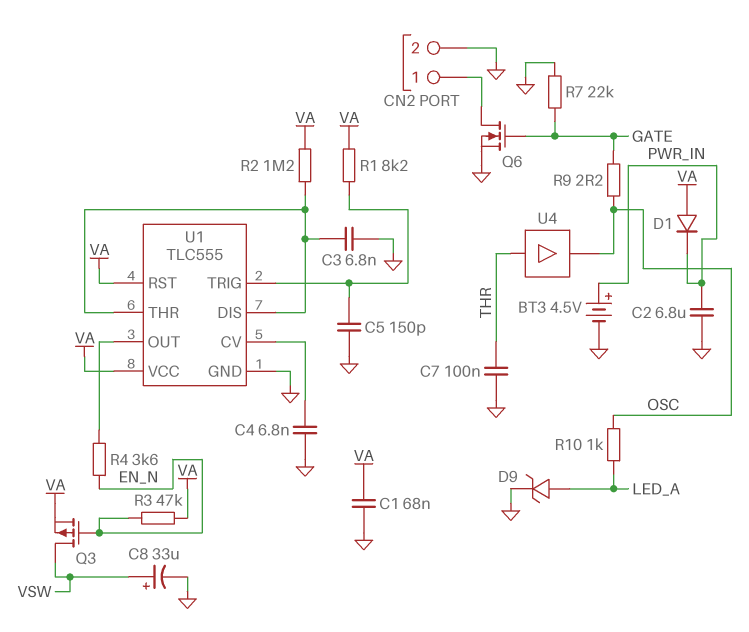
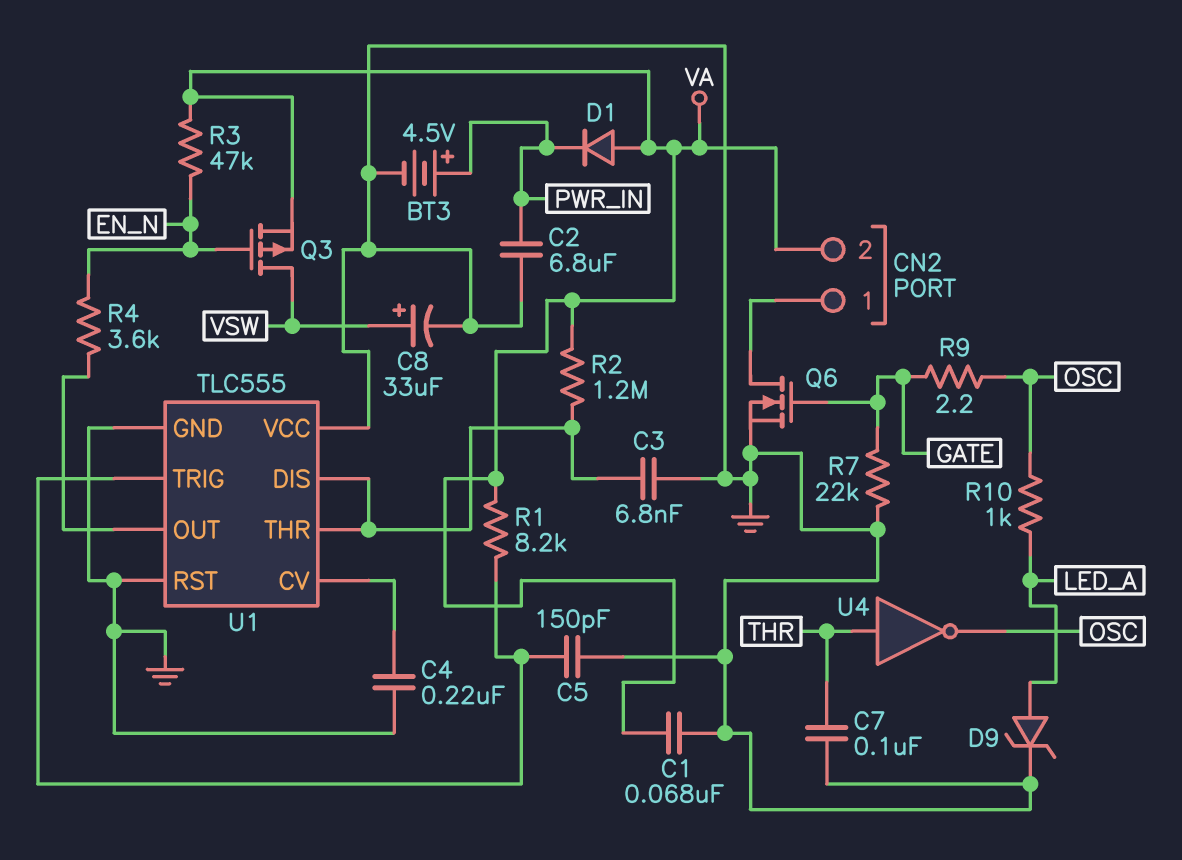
C4: 6.8nF (GND, U1/CV) -> 220nF (GND, U1/CV)
CN2 pin 2: GND -> VA
U1 pin RST: VA -> GND
U1 pin VCC: VA -> GND
U4: buffer (in THR, out OSC) -> NOT (in THR, out OSC)

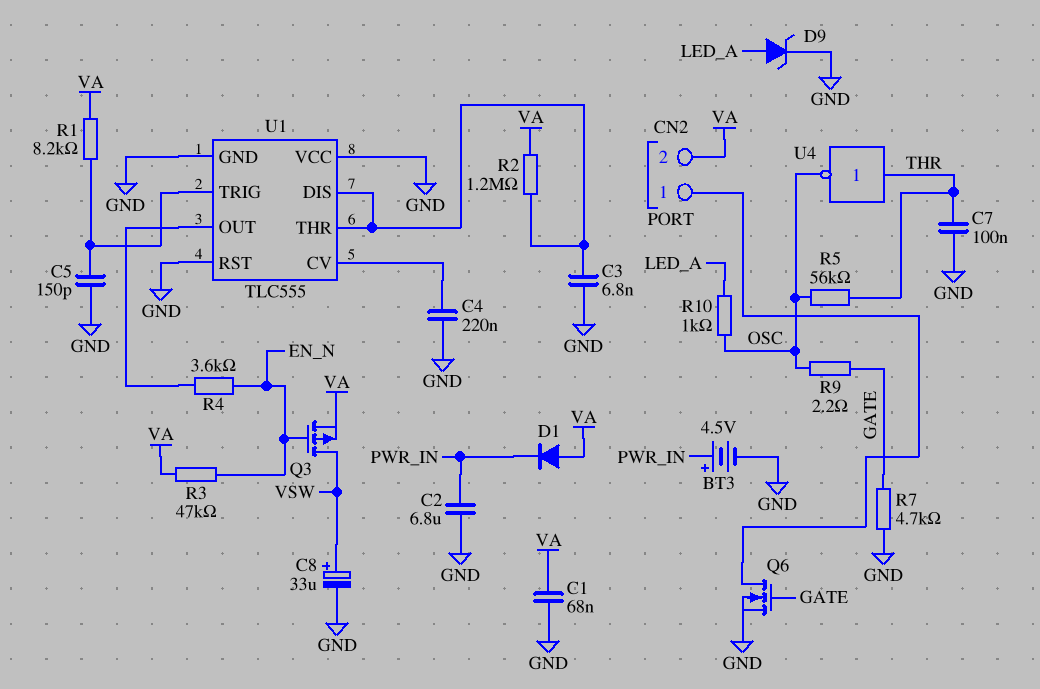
R5: none -> 56k (OSC, THR)
R7: 22k (GATE, GND) -> 4.7k (GATE, GND)

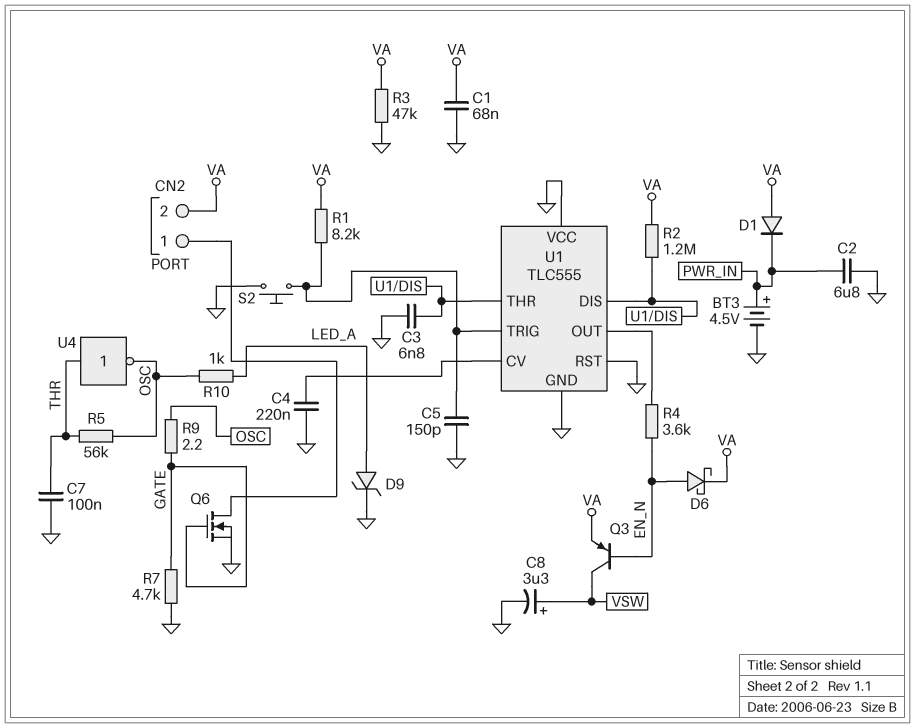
C8: 33uF (plus VSW, minus GND) -> 3.3uF (plus VSW, minus GND)
D6: none -> schottky (A EN_N, K VA)
Q3: PMOS (G EN_N, D VSW, S VA) -> PNP (B EN_N, C VSW, E VA)
R3: 47k (EN_N, VA) -> 47k (GND, VA)
S2: none -> button (GND, U1/TRIG)

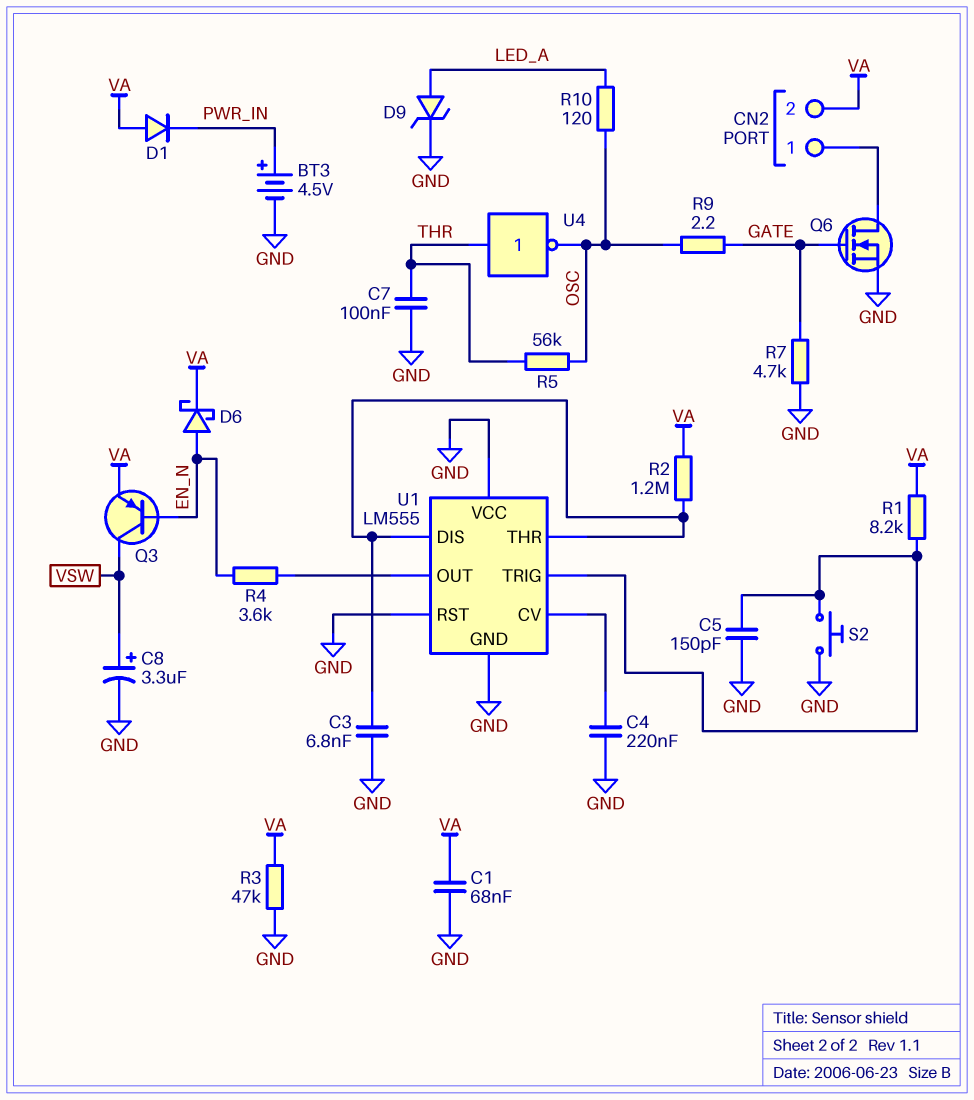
C2: 6.8uF (GND, PWR_IN) -> none
R10: 1k (LED_A, OSC) -> 120 (LED_A, OSC)
U1: TLC555 -> LM555

